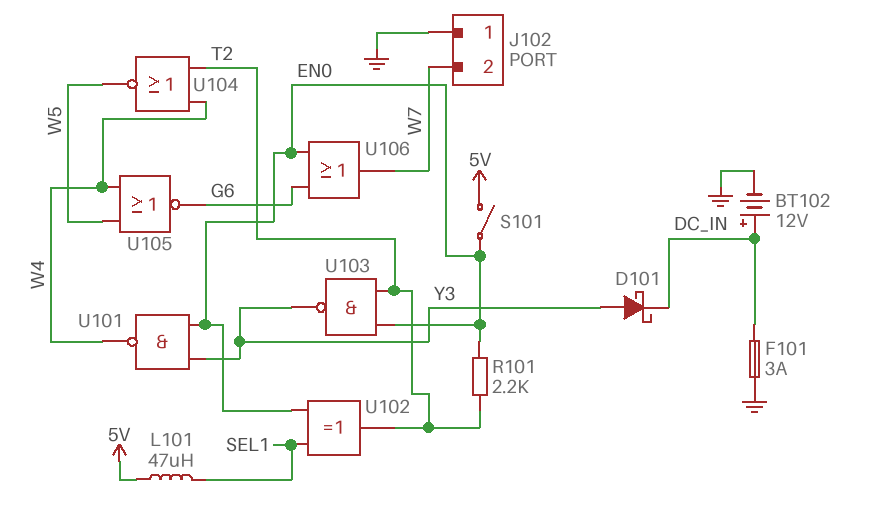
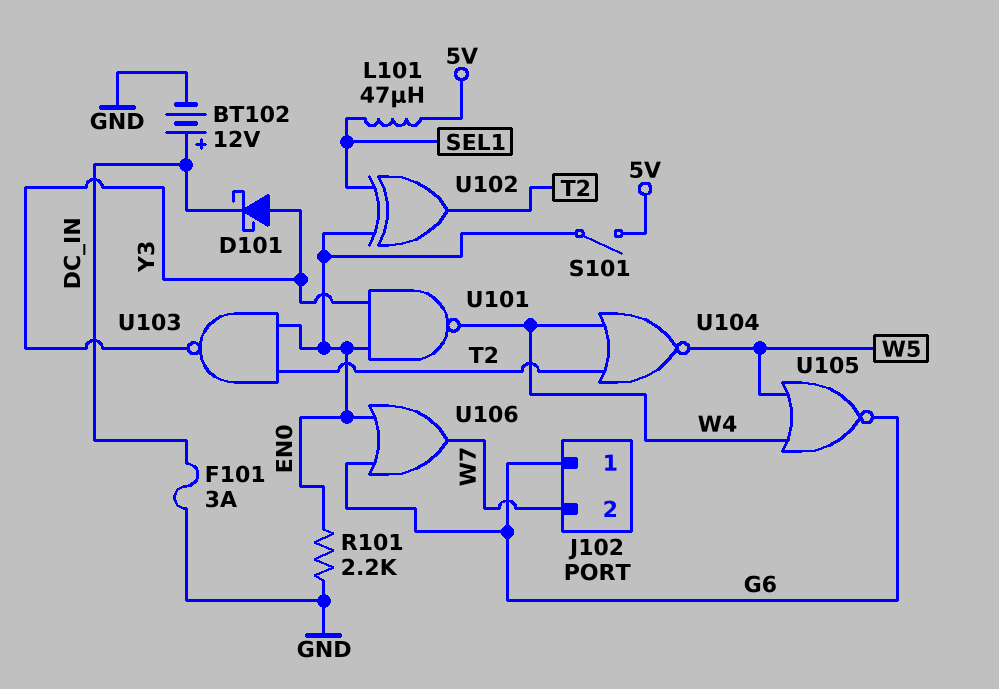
J102 pin 1: GND -> G6
R101: 2.2k (EN0, T2) -> 2.2k (EN0, GND)

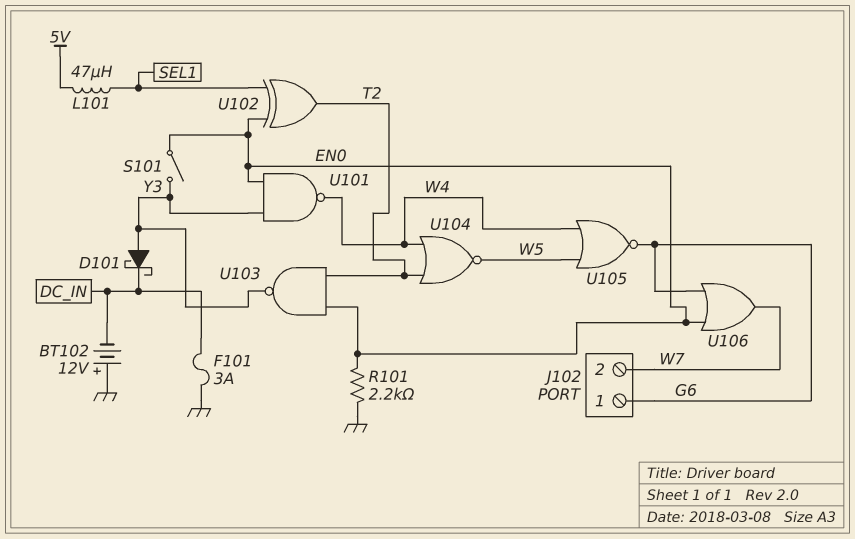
BT102: 12V (plus DC_IN, minus GND) -> 12V (plus GND, minus DC_IN)
S101: switch (5V, EN0) -> switch (EN0, Y3)

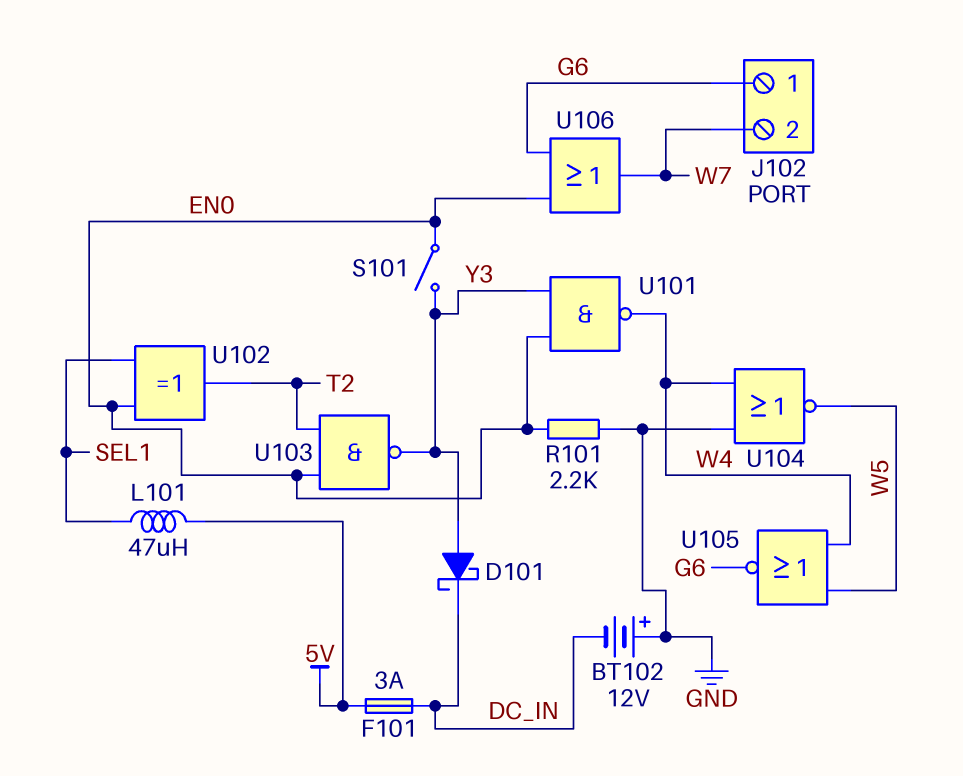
F101: 3A (DC_IN, GND) -> 3A (5V, DC_IN)
U104: NOR (in T2, in W4, out W5) -> NOR (in GND, in W4, out W5)

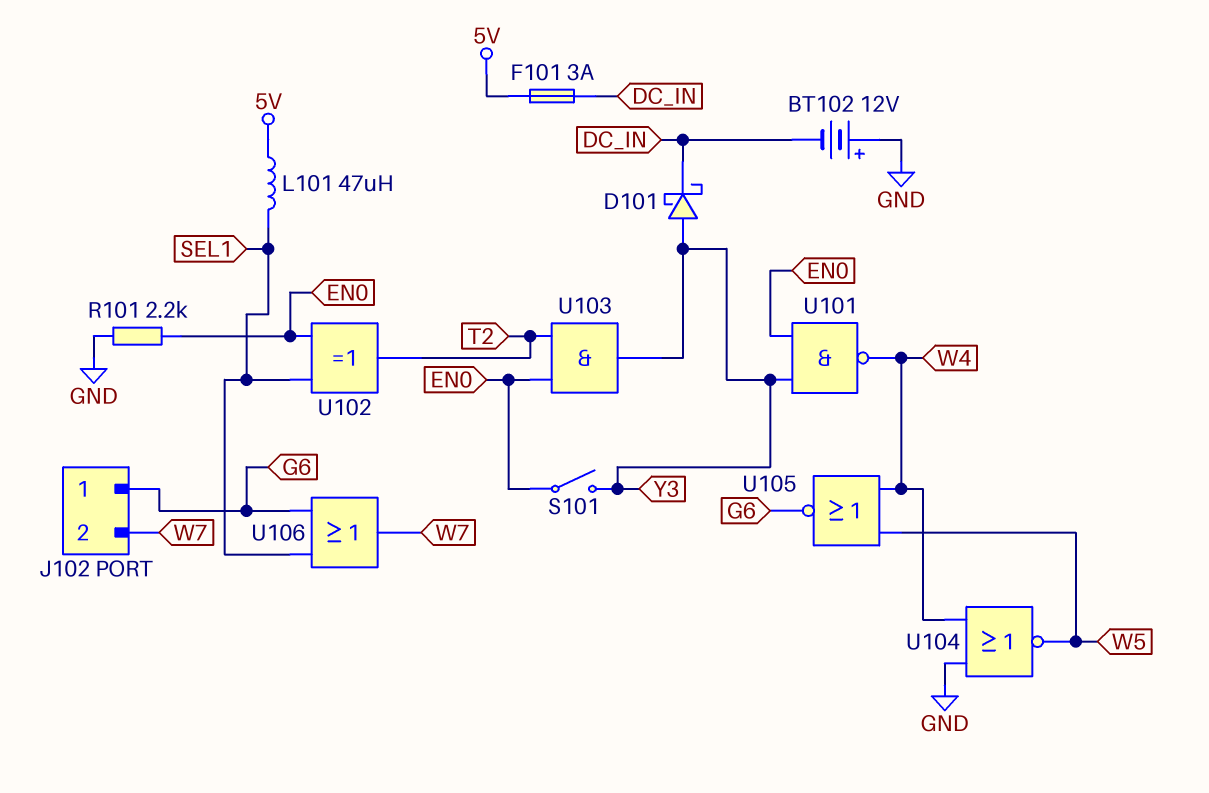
U103: NAND (in EN0, in T2, out Y3) -> AND (in EN0, in T2, out Y3)
U106: OR (in EN0, in G6, out W7) -> OR (in G6, in SEL1, out W7)

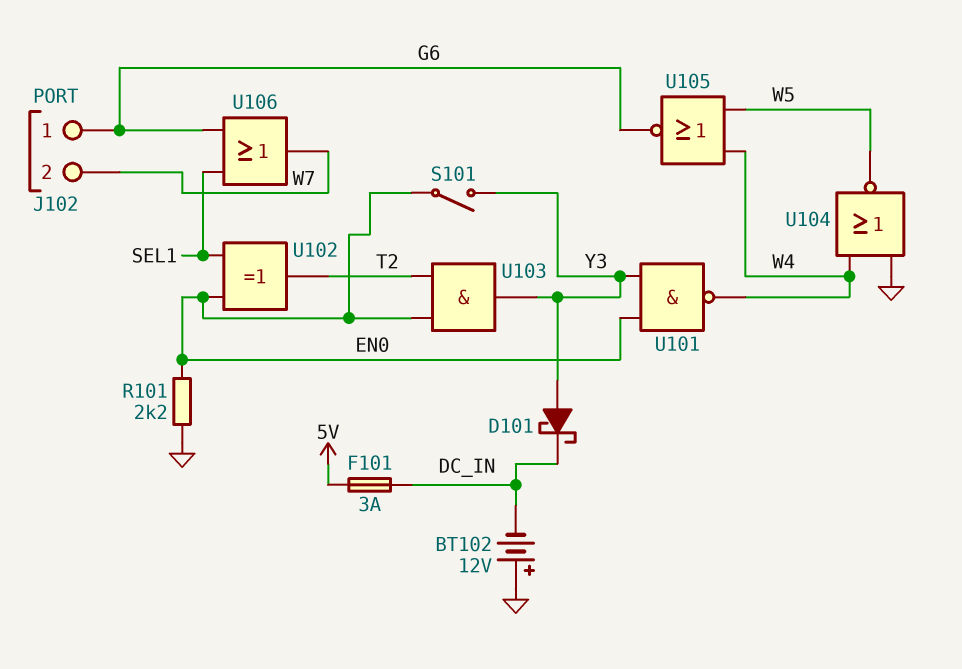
L101: 47uH (5V, SEL1) -> none

